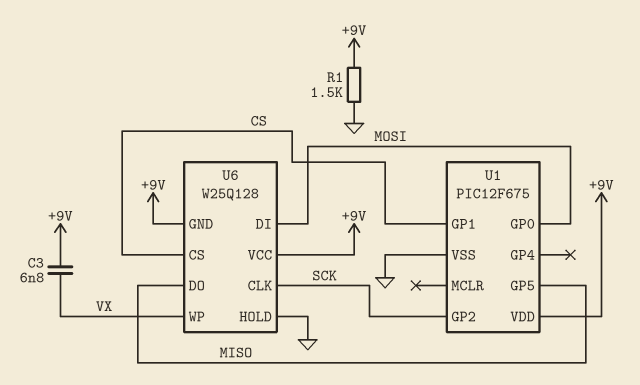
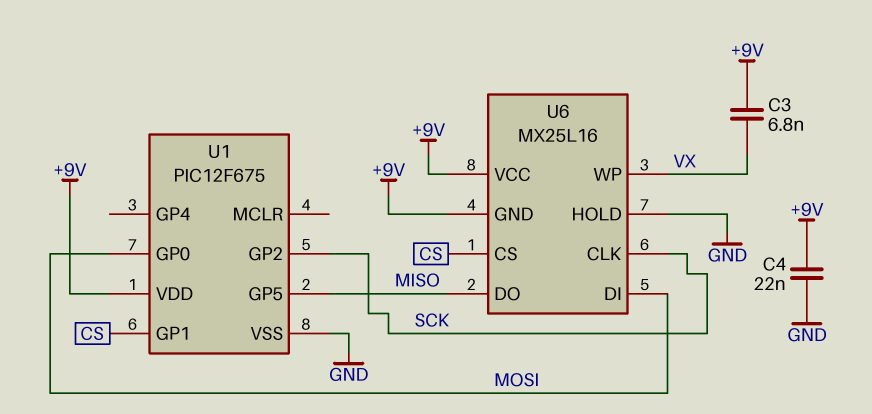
C4: none -> 22nF (+9V, GND)
R1: 1.5k (+9V, GND) -> none
U6: W25Q128 -> MX25L16

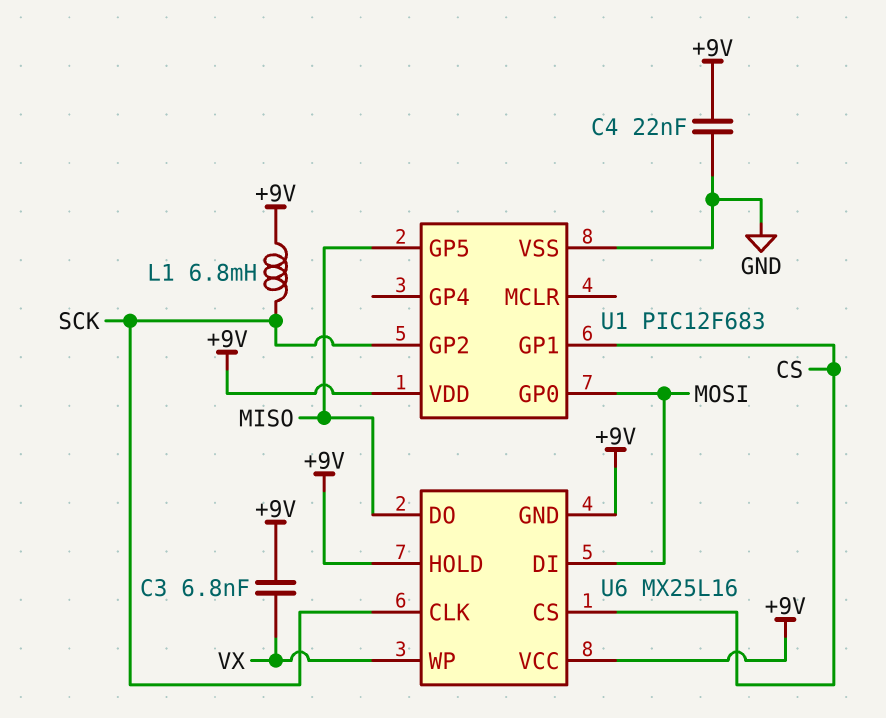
L1: none -> 6.8mH (+9V, SCK)
U1: PIC12F675 -> PIC12F683
U6 pin HOLD: GND -> +9V

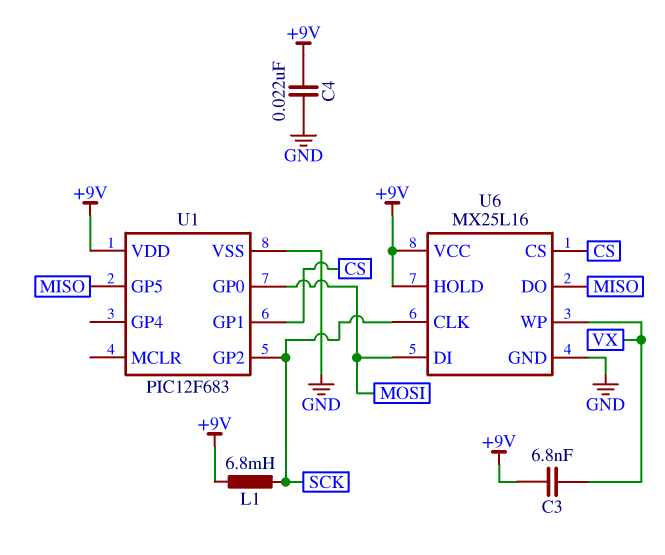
U6 pin GND: +9V -> GND

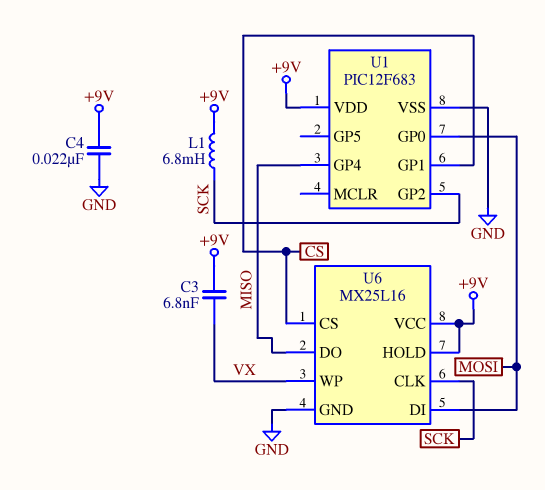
U1 pin GP4: none -> MISO
U1 pin GP5: MISO -> none

